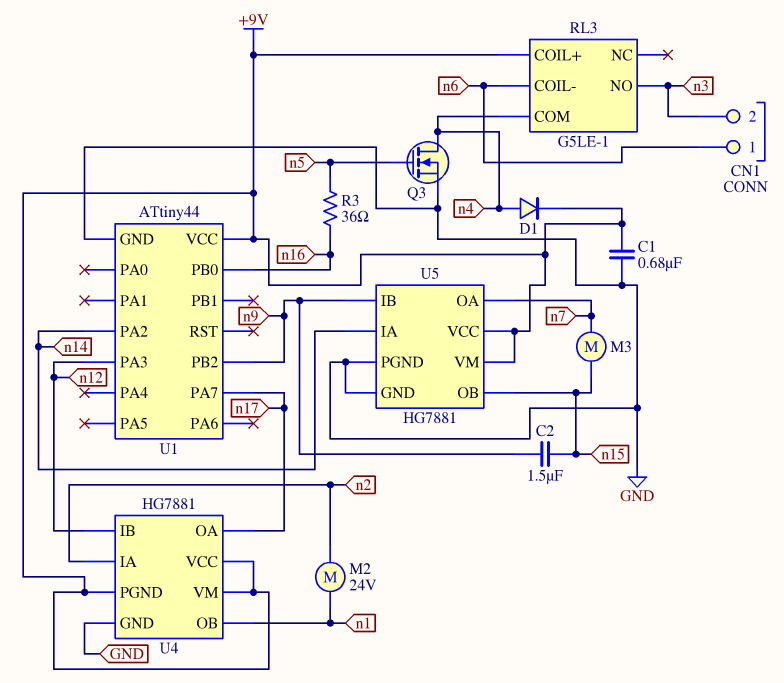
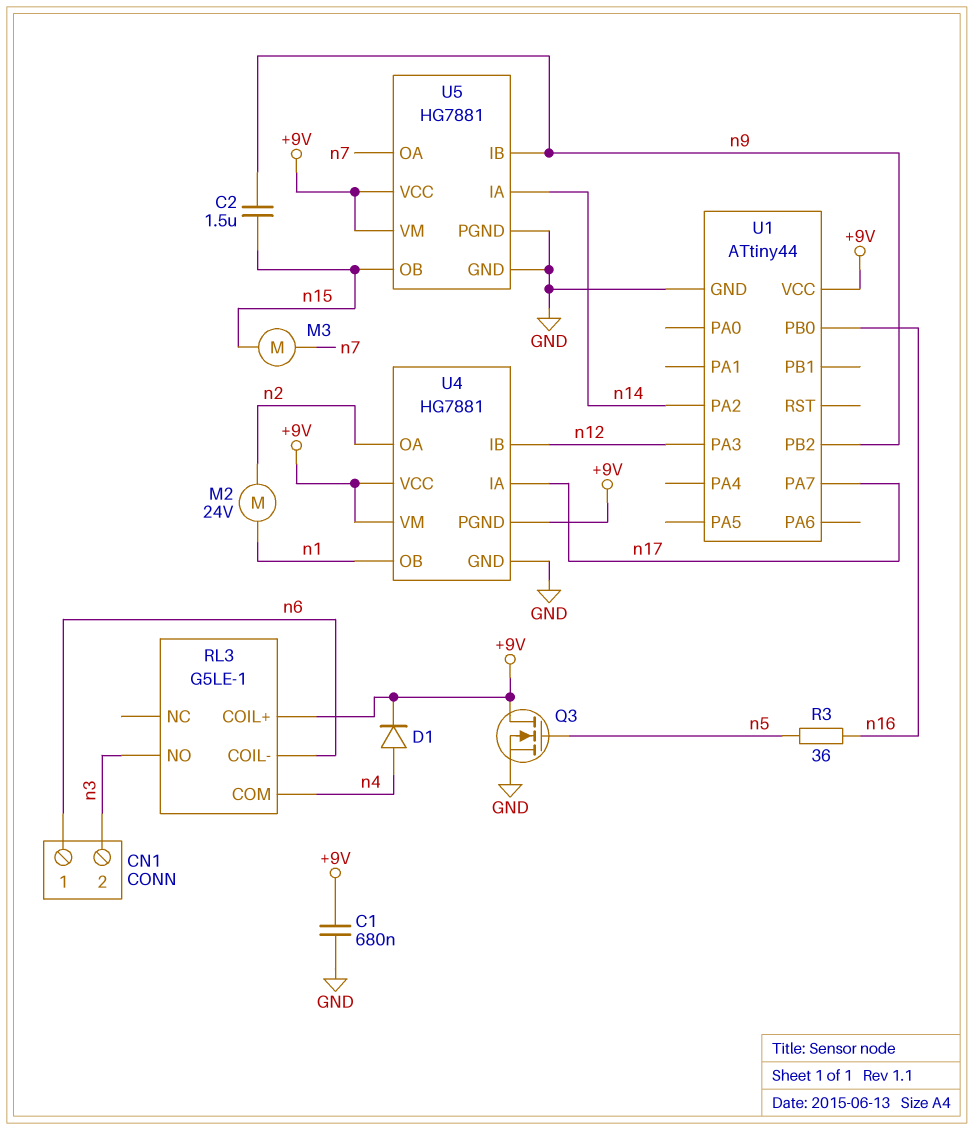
Q3: NMOS (G n5, D n4, S GND) -> NMOS (G n5, D +9V, S GND)
U4 pin IA: n2 -> n17
U4 pin OA: n17 -> n2

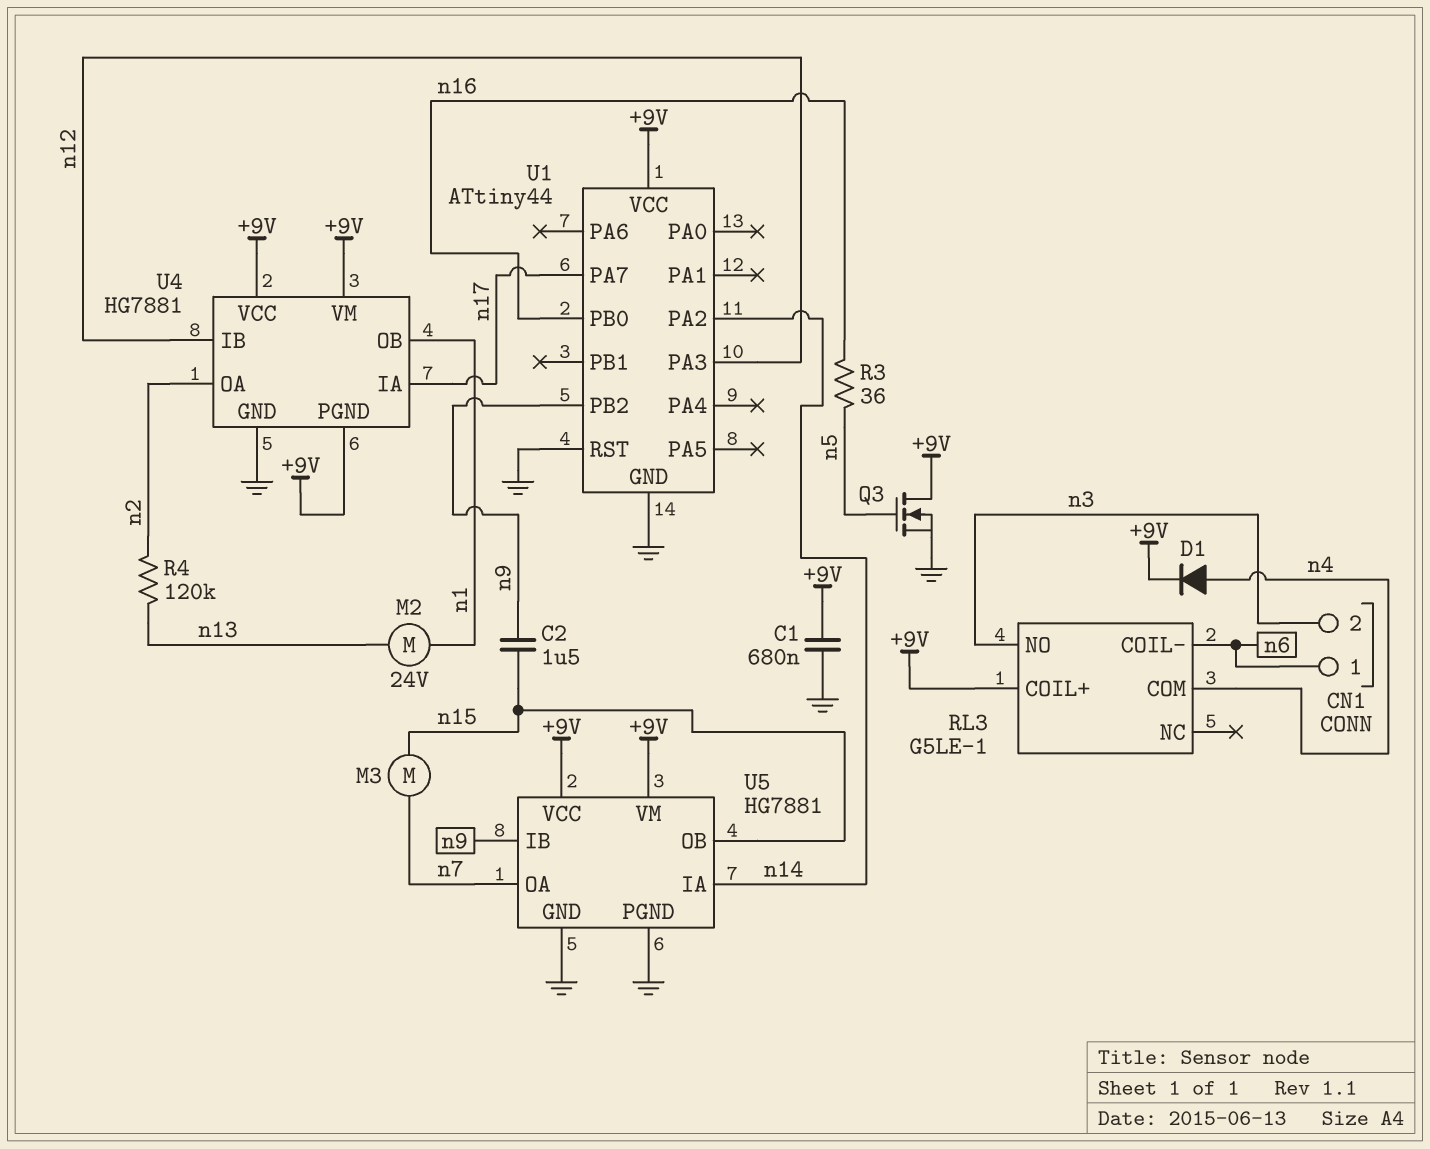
M2: motor 24V (n1, n2) -> motor 24V (n1, n13)
R4: none -> 120k (n2, n13)
U1 pin RST: none -> GND

